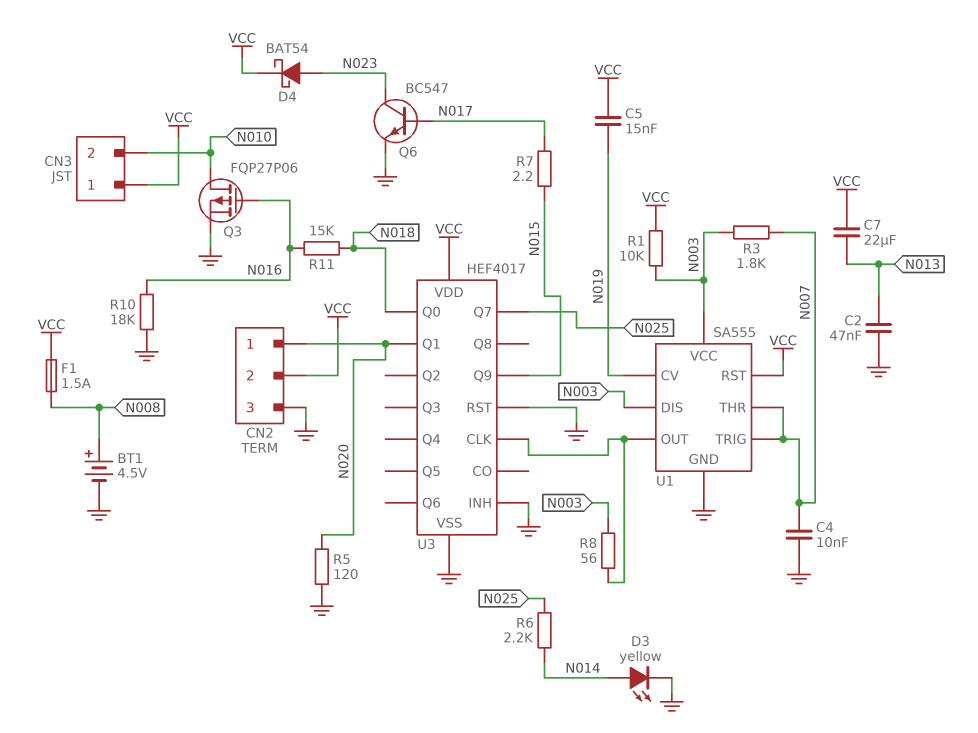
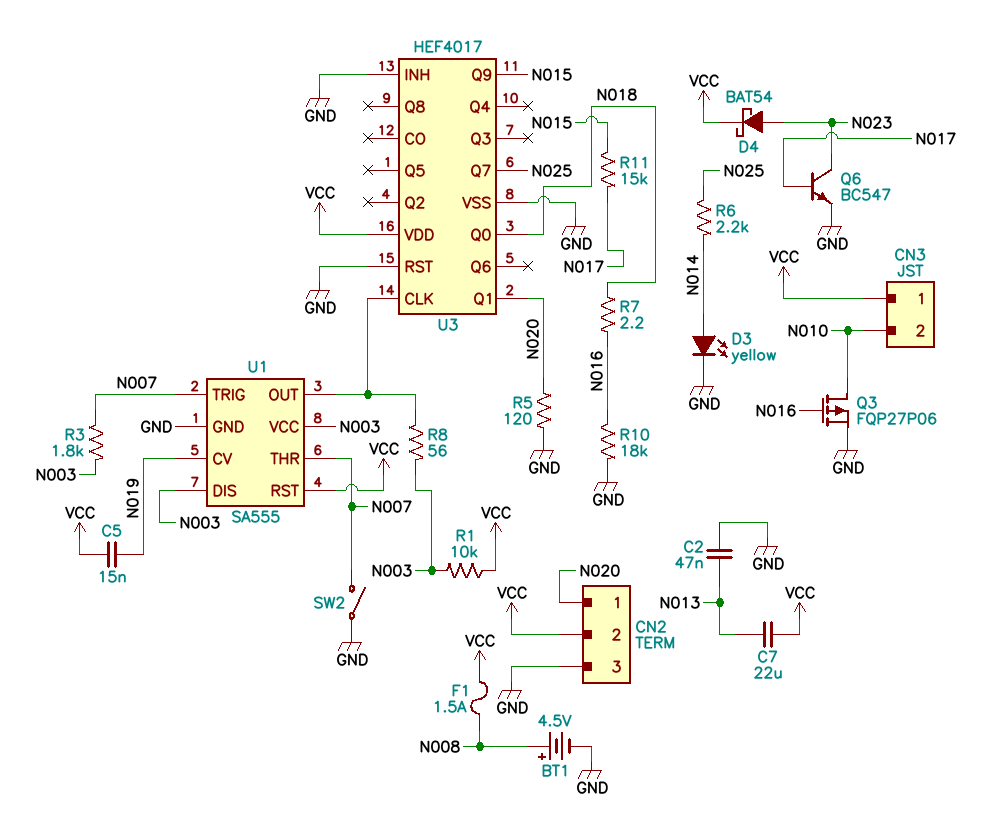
C4: 10nF (GND, N007) -> none
R7: 2.2 (N015, N017) -> 2.2 (N016, N018)
R11: 15k (N016, N018) -> 15k (N015, N017)
SW2: none -> switch (GND, N007)

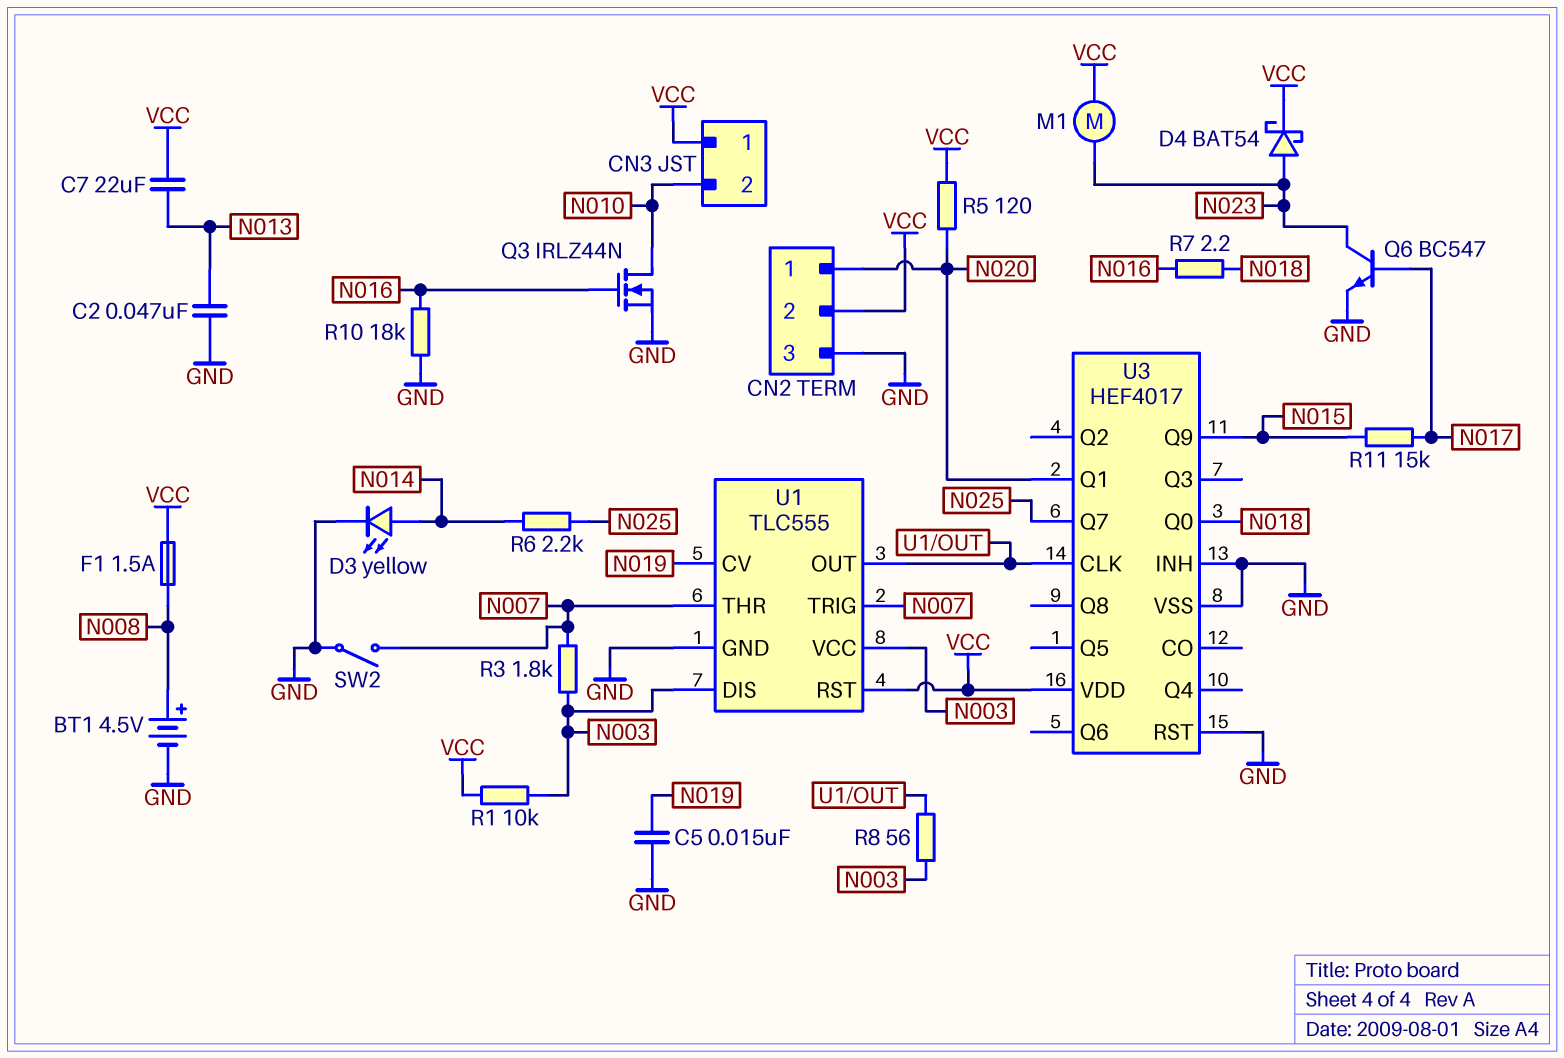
C5: 15nF (N019, VCC) -> 15nF (GND, N019)
M1: none -> motor (N023, VCC)
Q3: PMOS FQP27P06 (G N016, D N010, S GND) -> NMOS IRLZ44N (G N016, D N010, S GND)
R5: 120 (GND, N020) -> 120 (N020, VCC)
U1: SA555 -> TLC555

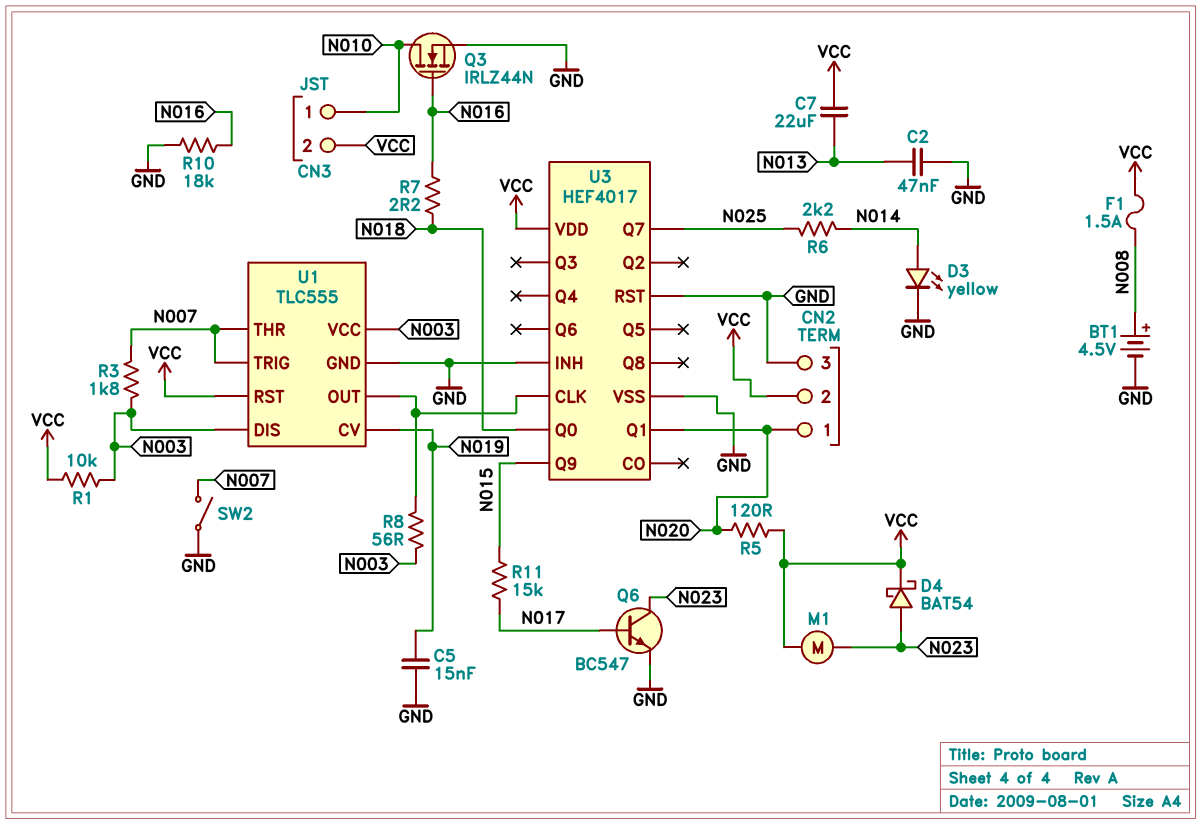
CN3 pin 1: VCC -> N010
CN3 pin 2: N010 -> VCC

